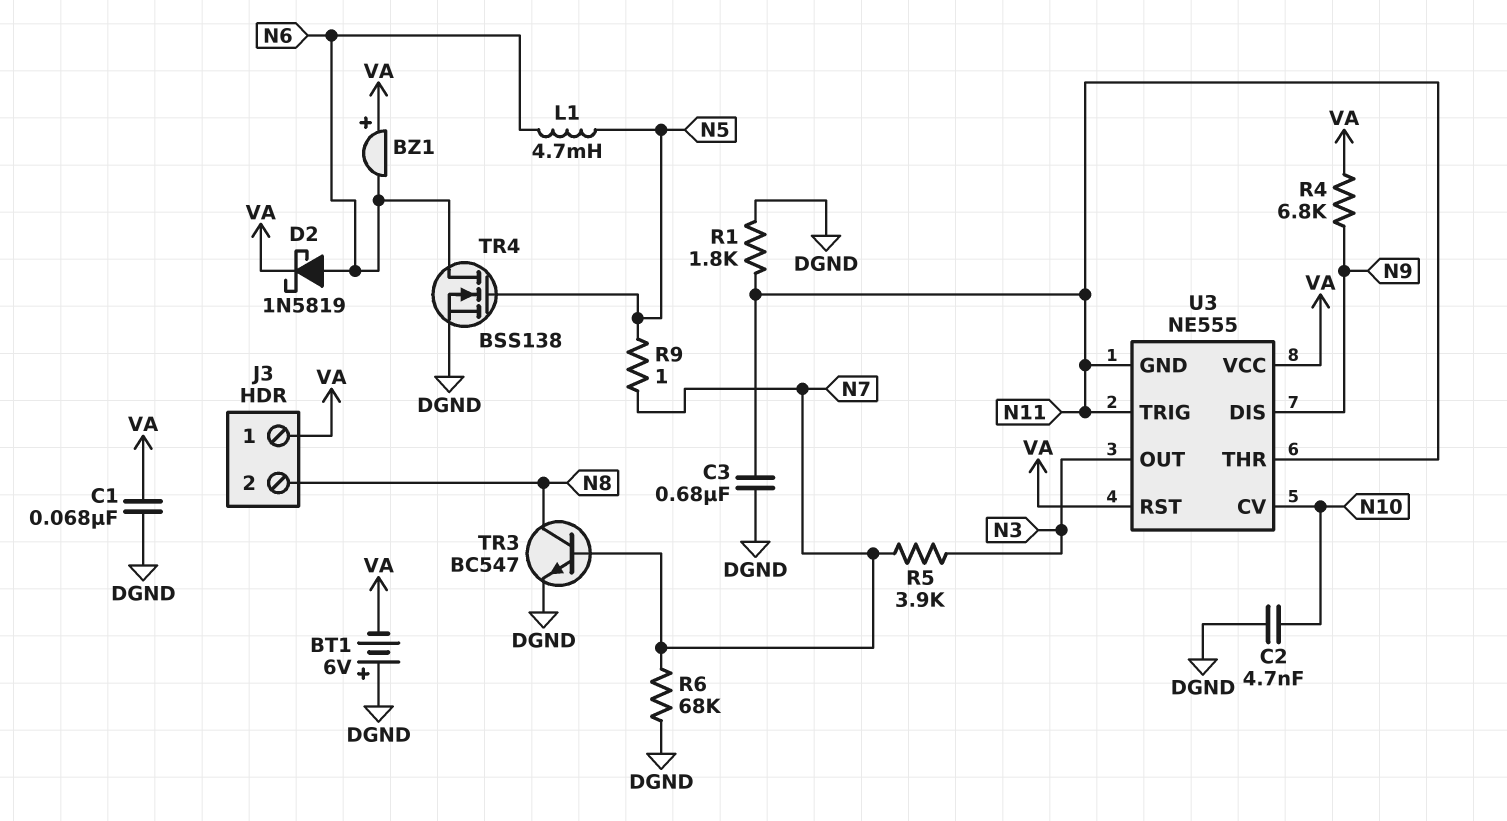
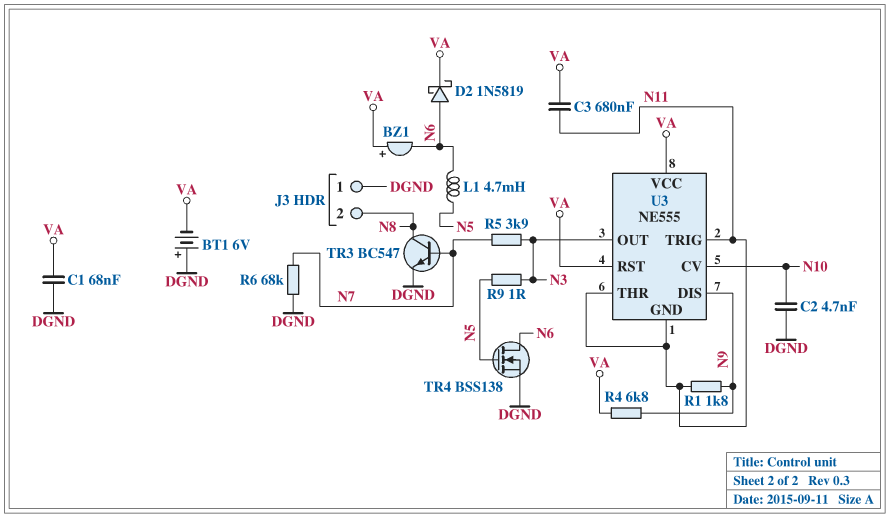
C3: 680nF (DGND, N11) -> 680nF (N11, VA)
J3 pin 1: VA -> DGND
R1: 1.8k (DGND, N11) -> 1.8k (N9, N11)
R9: 1 (N5, N7) -> 1 (N3, N5)

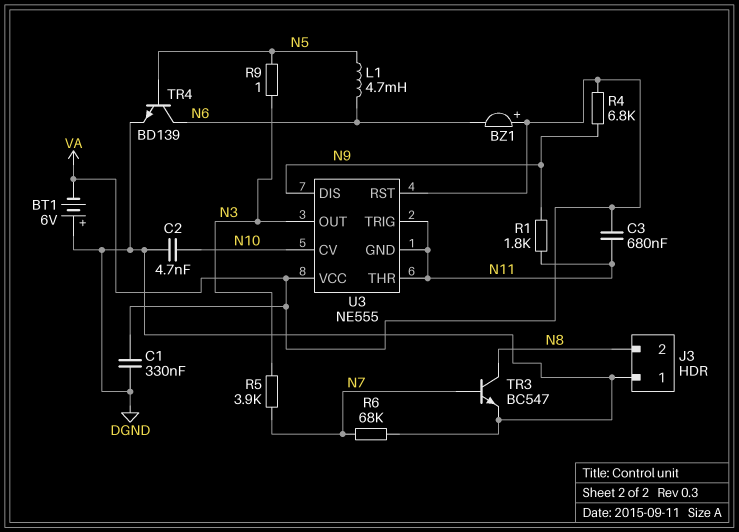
C1: 68nF (DGND, VA) -> 330nF (DGND, VA)
D2: schottky 1N5819 (A N6, K VA) -> none
TR4: NMOS BSS138 (G N5, D N6, S DGND) -> NPN BD139 (B N5, C N6, E DGND)

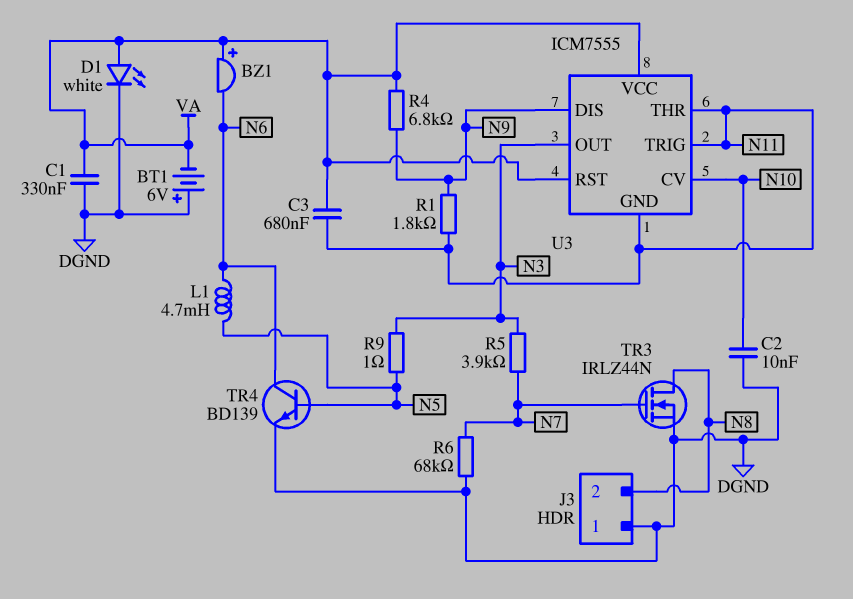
C2: 4.7nF (DGND, N10) -> 10nF (DGND, N10)
D1: none -> LED white (A VA, K DGND)
TR3: NPN BC547 (B N7, C N8, E DGND) -> NMOS IRLZ44N (G N7, D N8, S DGND)
U3: NE555 -> ICM7555

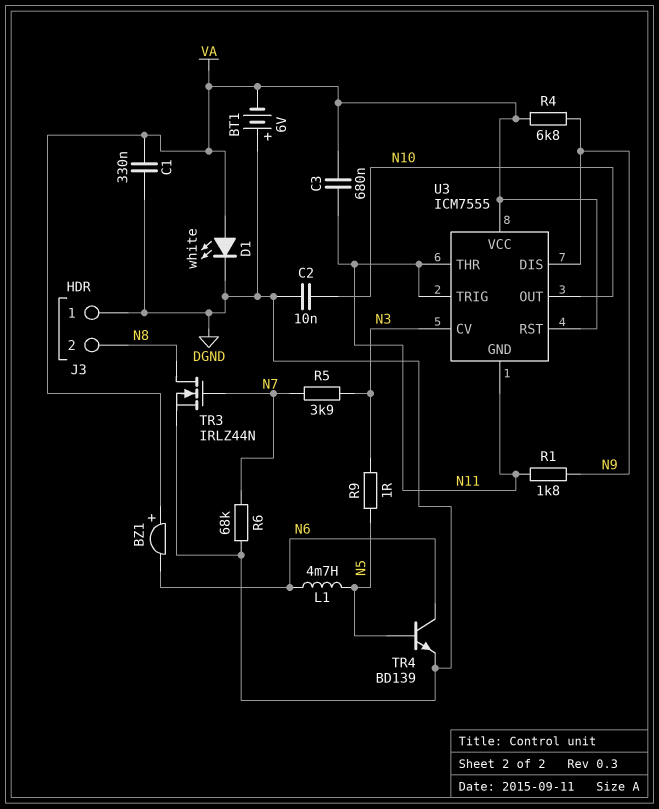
U3 pin CV: N10 -> N3
U3 pin OUT: N3 -> N10

